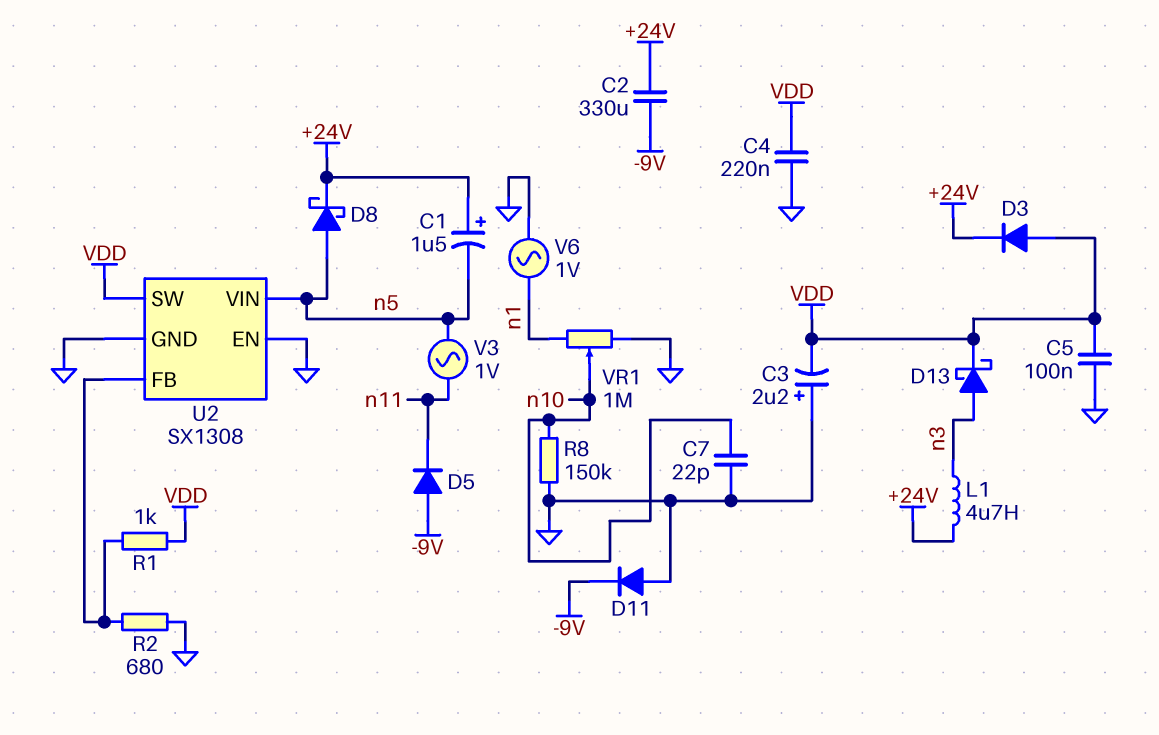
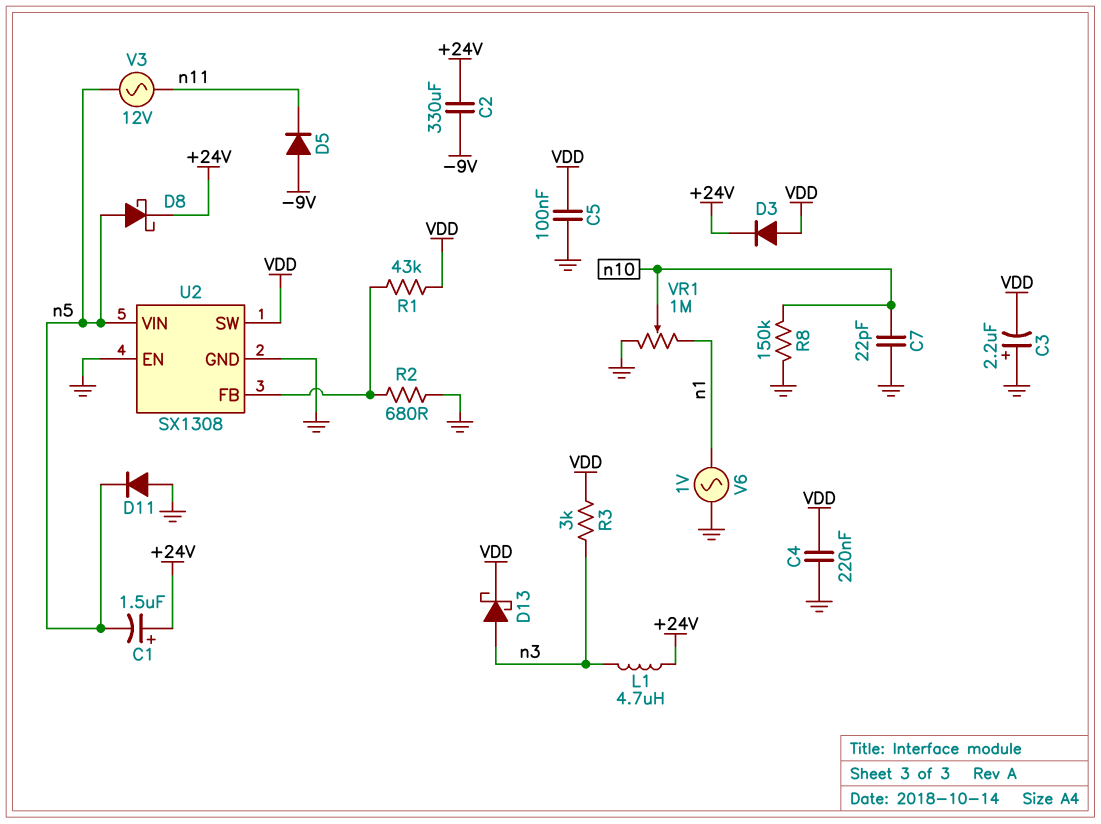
D11: diode (A GND, K -9V) -> diode (A GND, K n5)
R1: 1k (U2/FB, VDD) -> 43k (U2/FB, VDD)
R3: none -> 3k (VDD, n3)
V3: AC 1V (n5, n11) -> AC 12V (n5, n11)

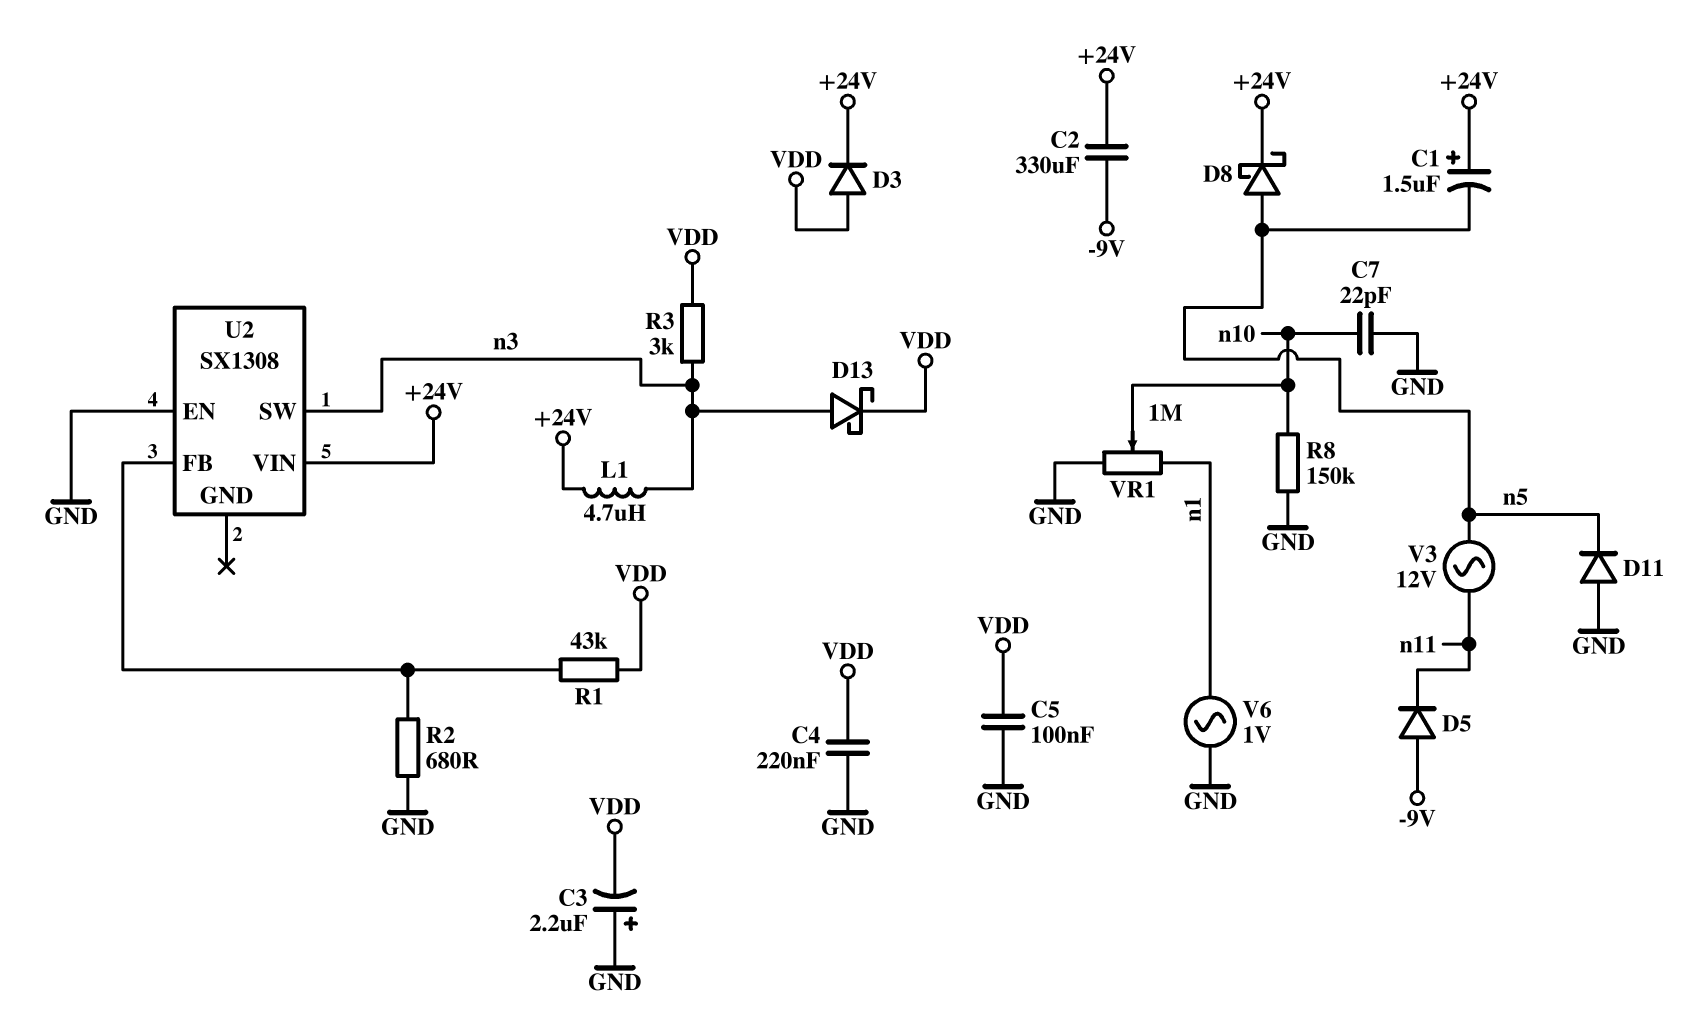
U2 pin GND: GND -> none
U2 pin SW: VDD -> n3
U2 pin VIN: n5 -> +24V

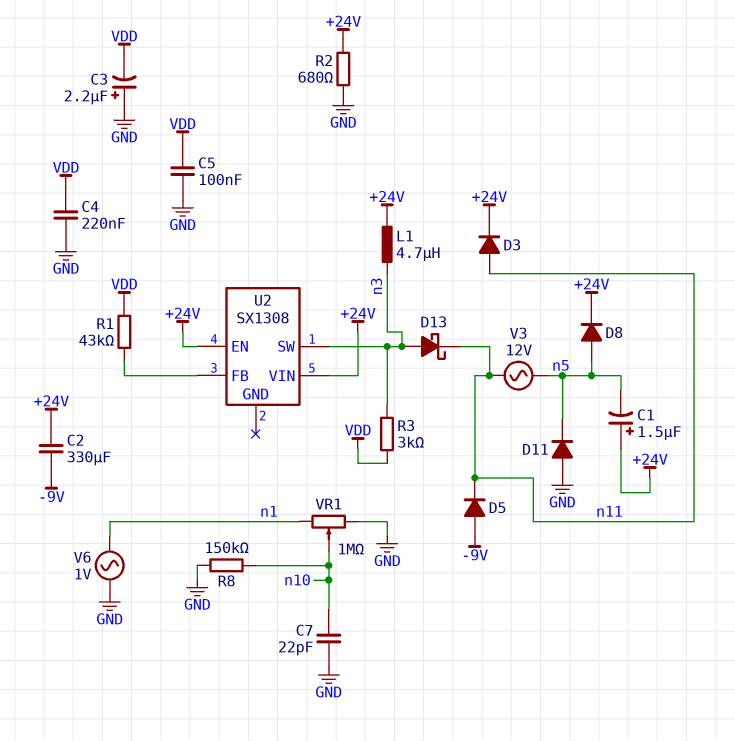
D3: diode (A VDD, K +24V) -> diode (A n11, K +24V)
D8: schottky (A n5, K +24V) -> diode (A n5, K +24V)
D13: schottky (A n3, K VDD) -> schottky (A n3, K n11)
R2: 680 (GND, U2/FB) -> 680 (+24V, GND)
U2 pin EN: GND -> +24V

